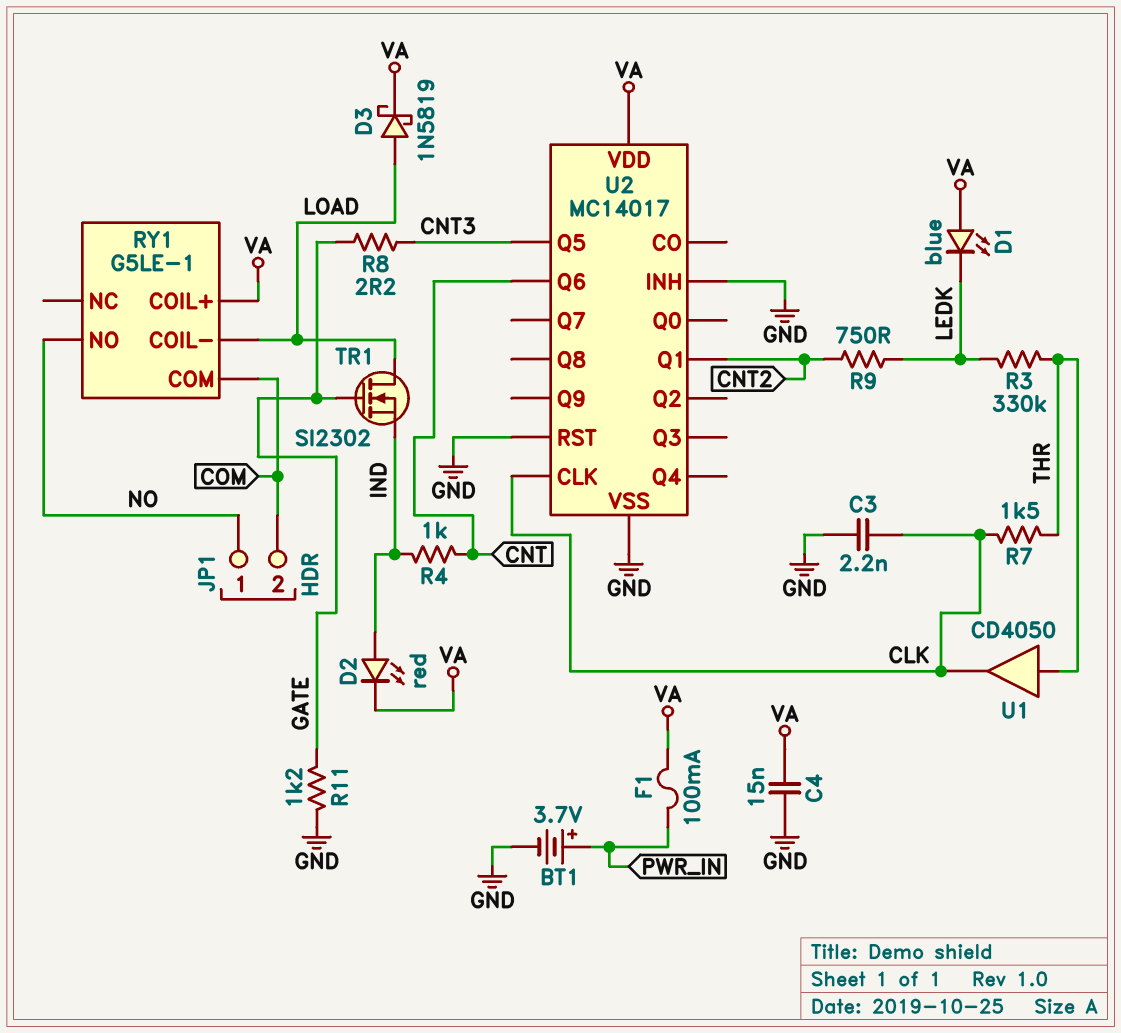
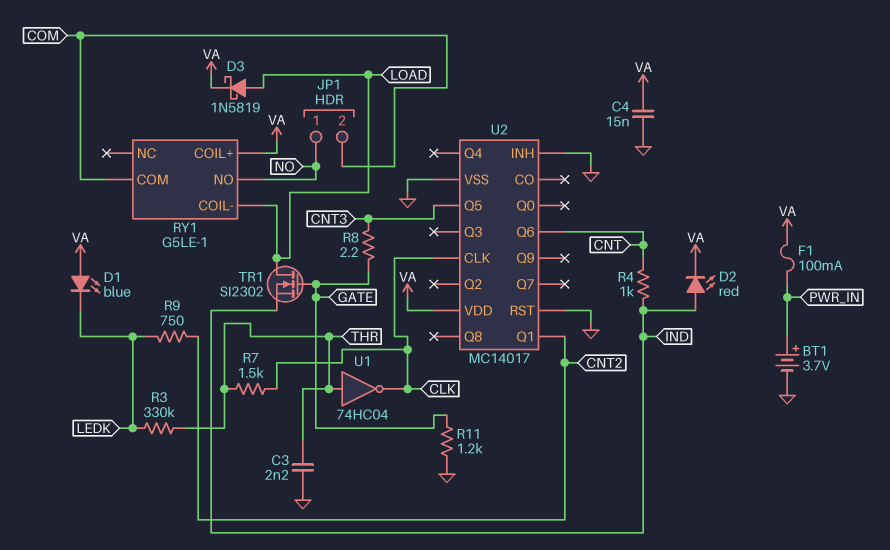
C3: 2.2nF (CLK, GND) -> 2.2nF (GND, THR)
U1: buffer CD4050 (in THR, out CLK) -> NOT 74HC04 (in THR, out CLK)

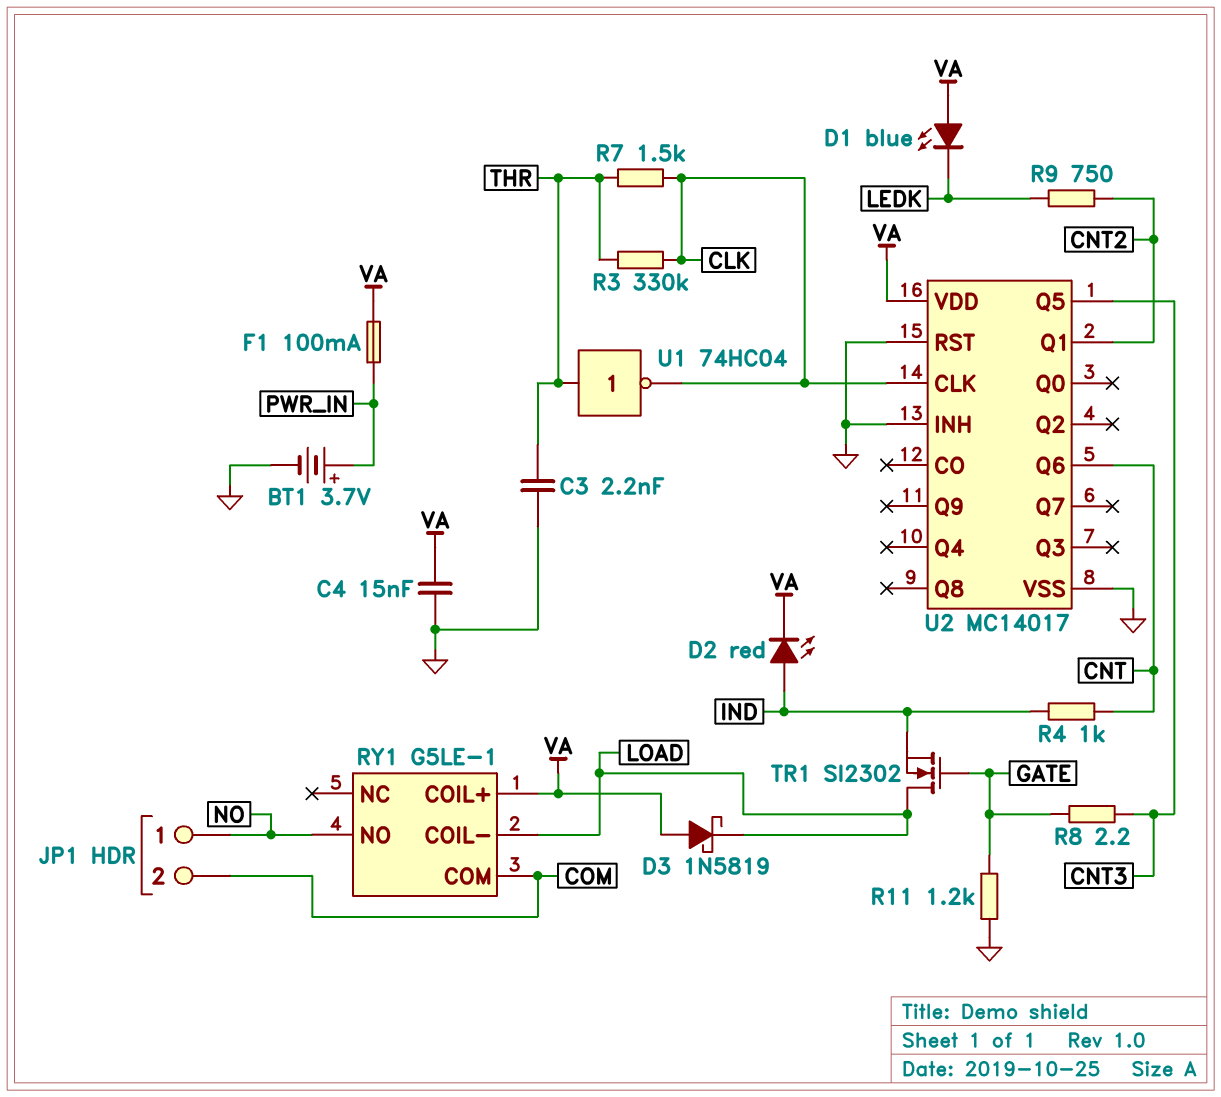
D3: schottky 1N5819 (A LOAD, K VA) -> schottky 1N5819 (A VA, K LOAD)
R3: 330k (LEDK, THR) -> 330k (CLK, THR)

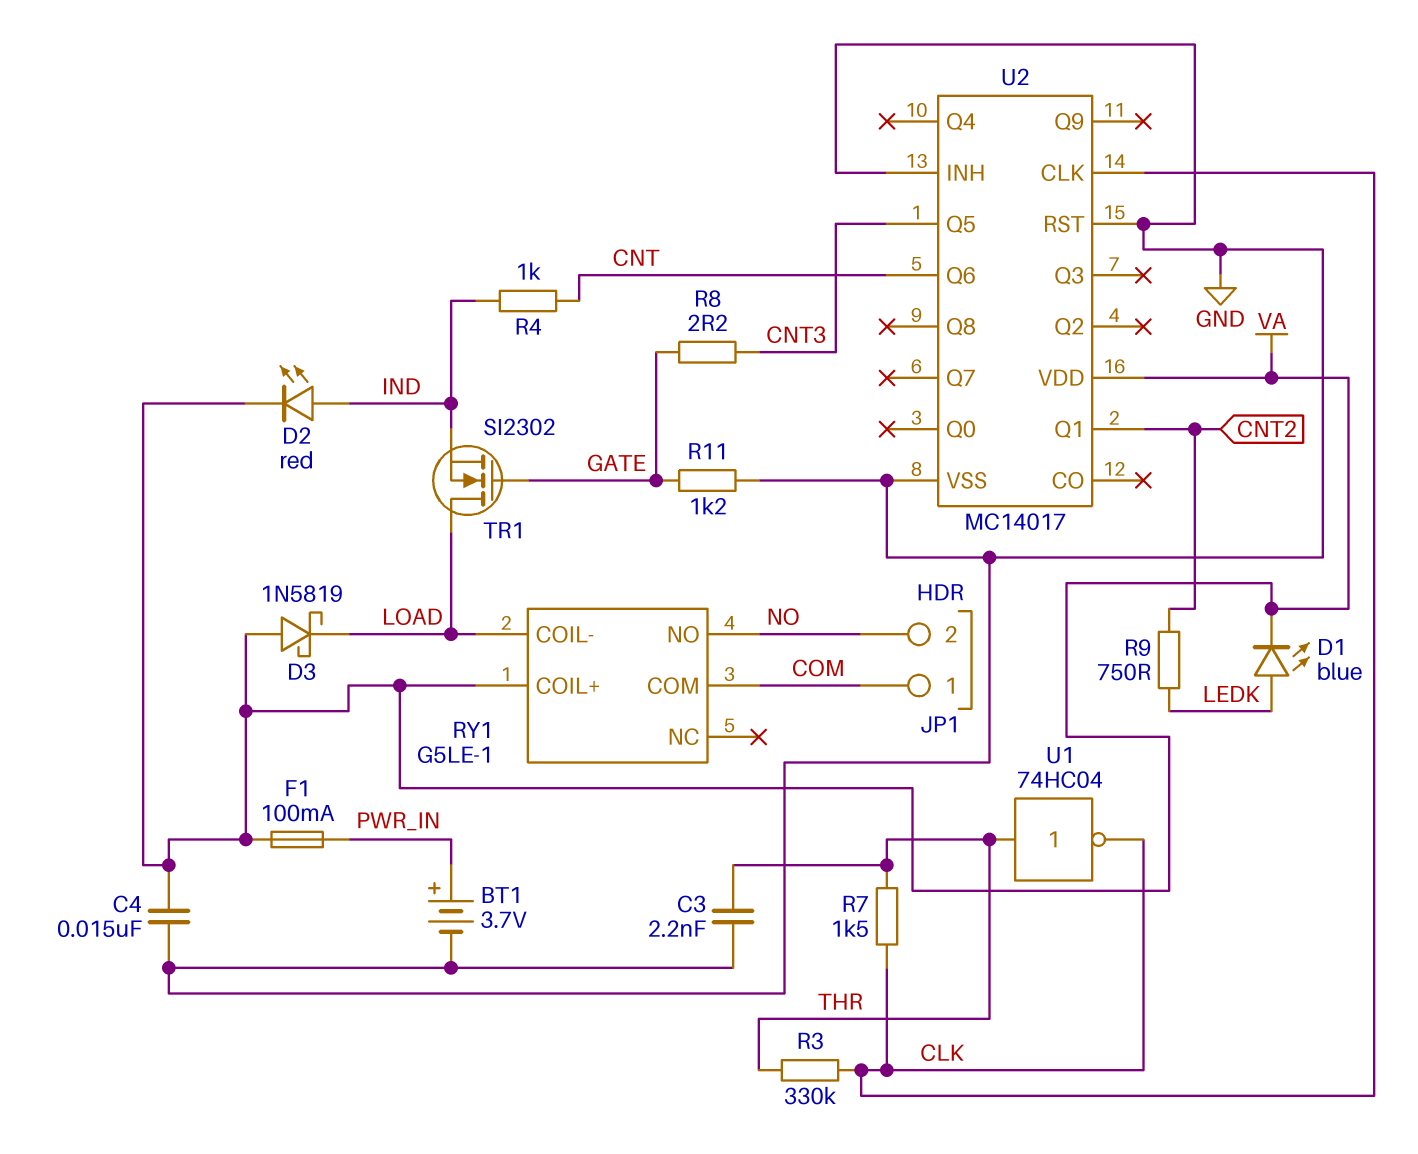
D1: LED blue (A VA, K LEDK) -> LED blue (A LEDK, K VA)
JP1 pin 1: NO -> COM
JP1 pin 2: COM -> NO

